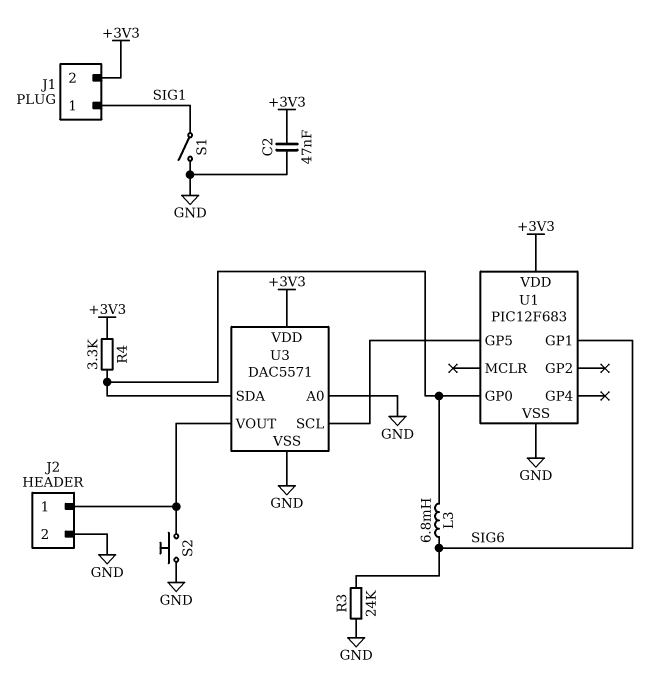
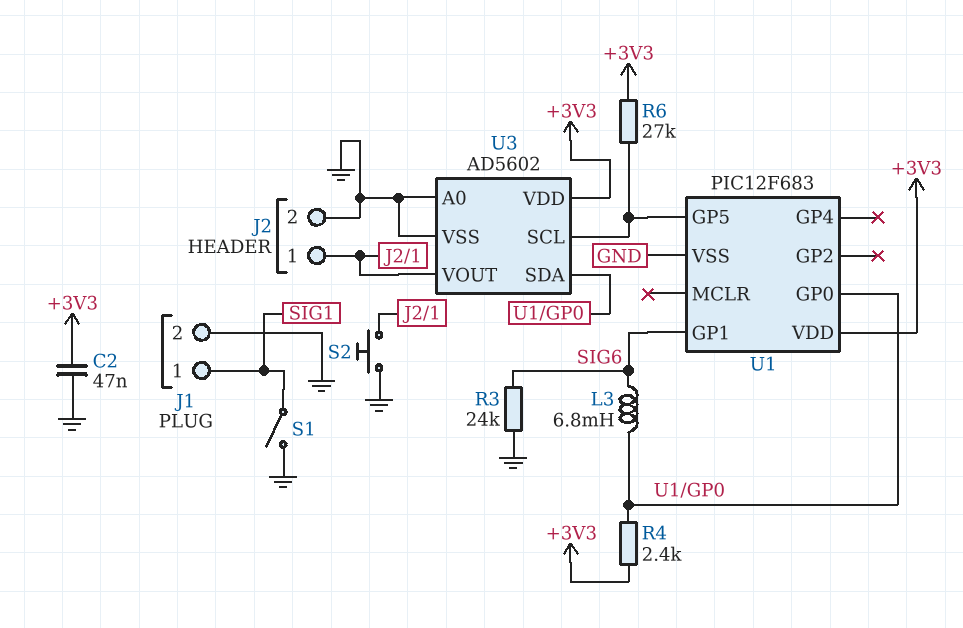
J1 pin 2: +3V3 -> GND
R4: 3.3k (+3V3, U1/GP0) -> 2.4k (+3V3, U1/GP0)
R6: none -> 27k (+3V3, U1/GP5)
U3: DAC5571 -> AD5602

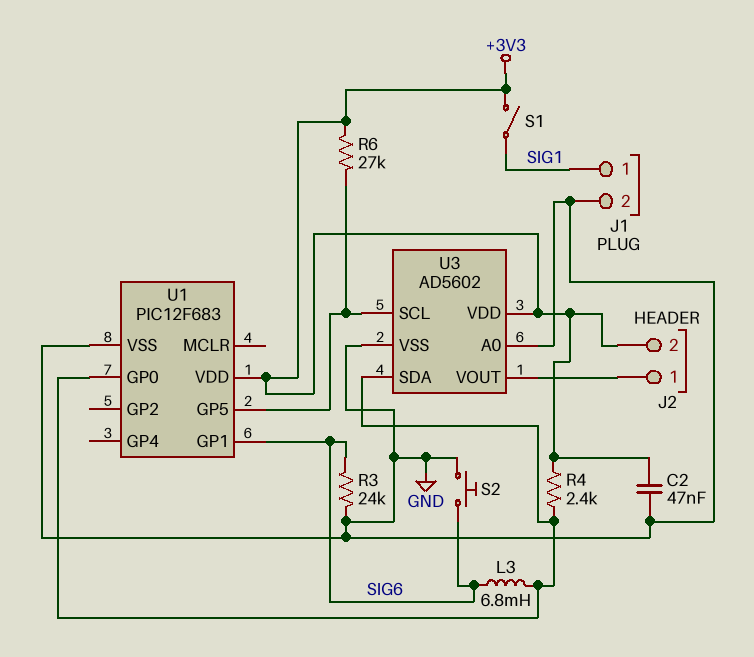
J2 pin 2: GND -> +3V3
S1: switch (GND, SIG1) -> switch (+3V3, SIG1)
S2: button (GND, J2/1) -> button (GND, SIG6)

